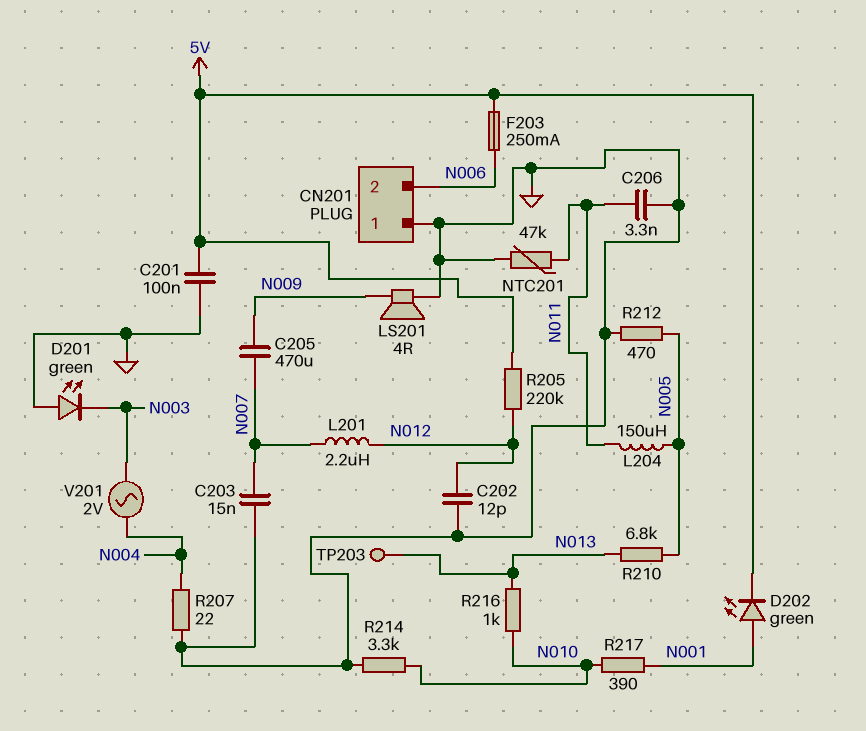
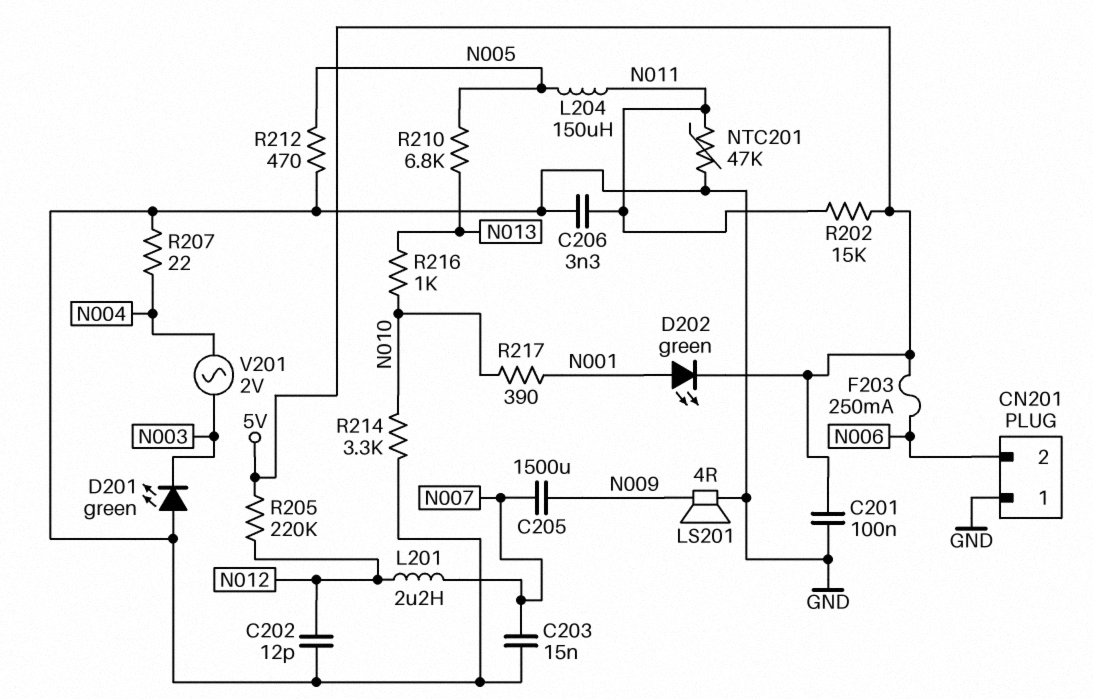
C205: 470uF (N007, N009) -> 1500uF (N007, N009)
R202: none -> 15k (5V, N011)
TP203: test point (N013) -> none

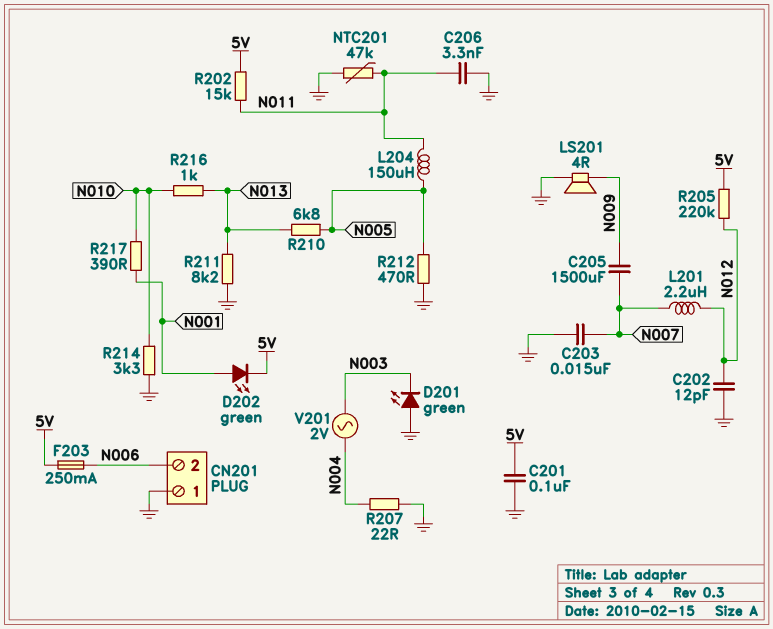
R211: none -> 8.2k (GND, N013)

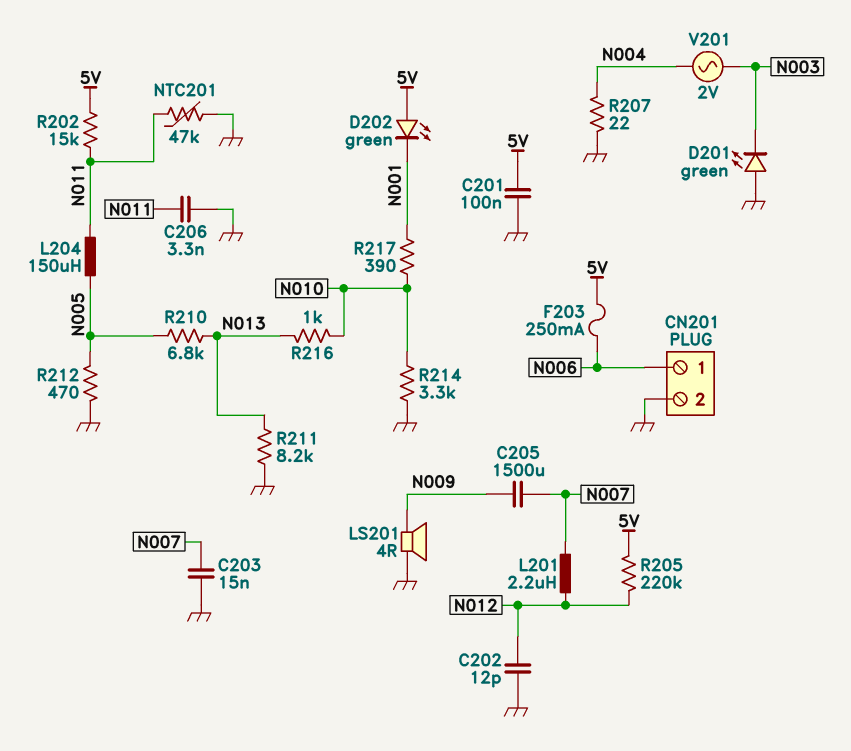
CN201 pin 1: GND -> N006
CN201 pin 2: N006 -> GND
D202: LED green (A N001, K 5V) -> LED green (A 5V, K N001)

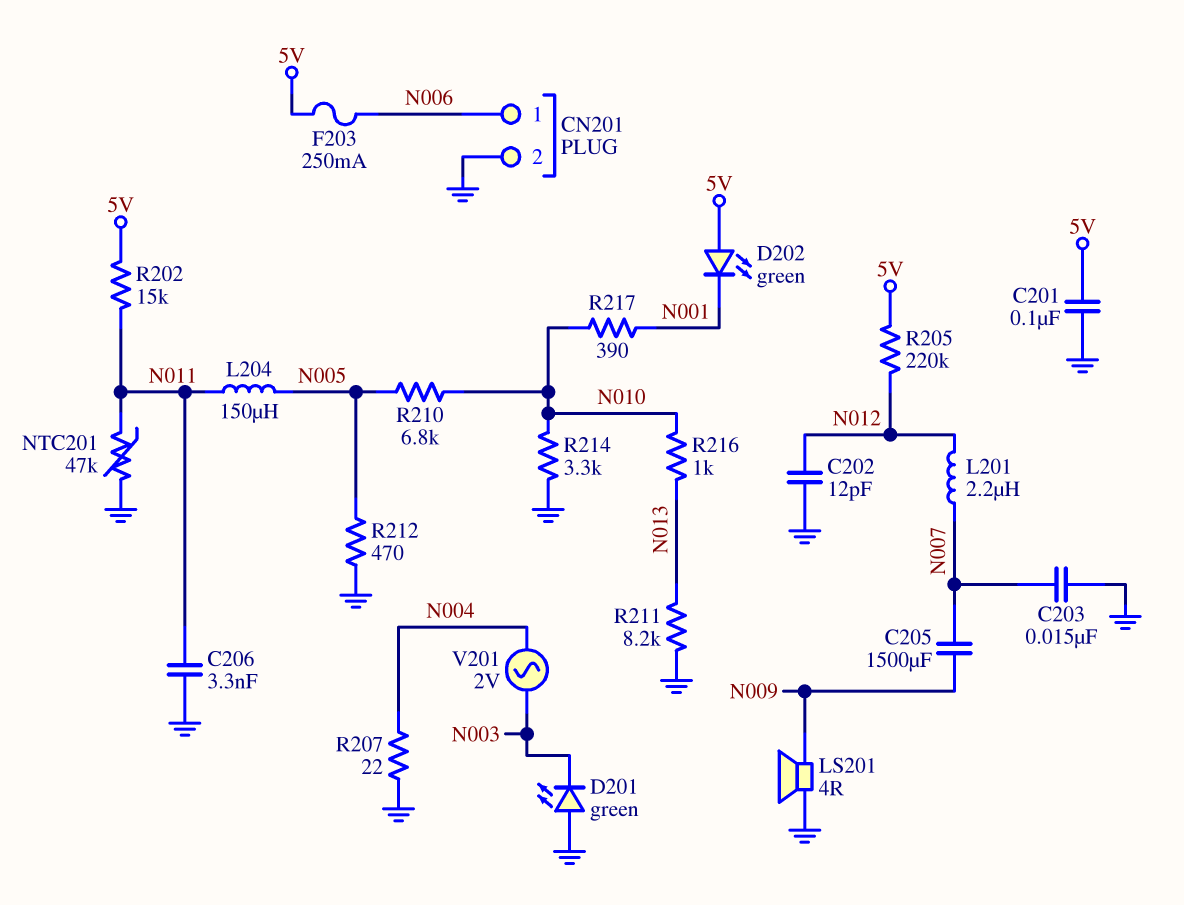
R210: 6.8k (N005, N013) -> 6.8k (N005, N010)

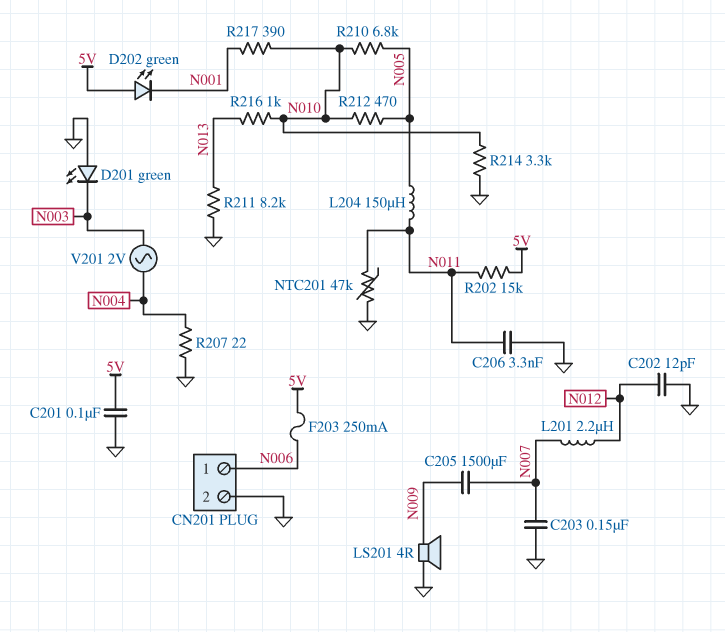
C203: 15nF (GND, N007) -> 150nF (GND, N007)
R205: 220k (5V, N012) -> none
R212: 470 (GND, N005) -> 470 (N005, N010)

